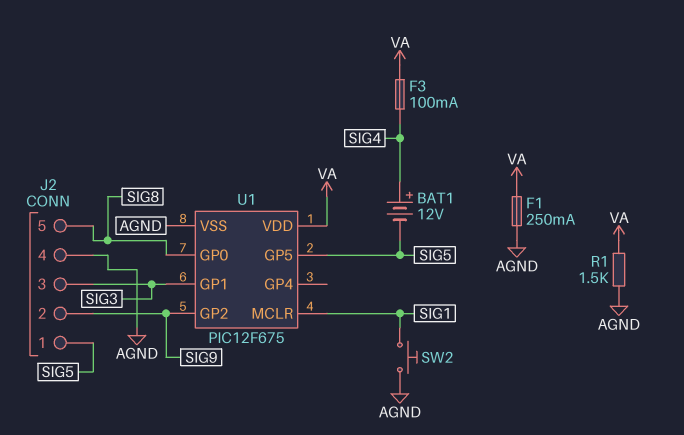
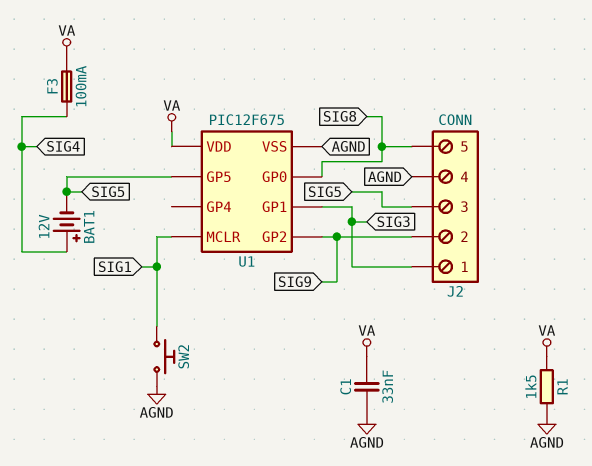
C1: none -> 33nF (AGND, VA)
F1: 250mA (AGND, VA) -> none
J2 pin 1: SIG5 -> SIG3
J2 pin 3: SIG3 -> SIG5

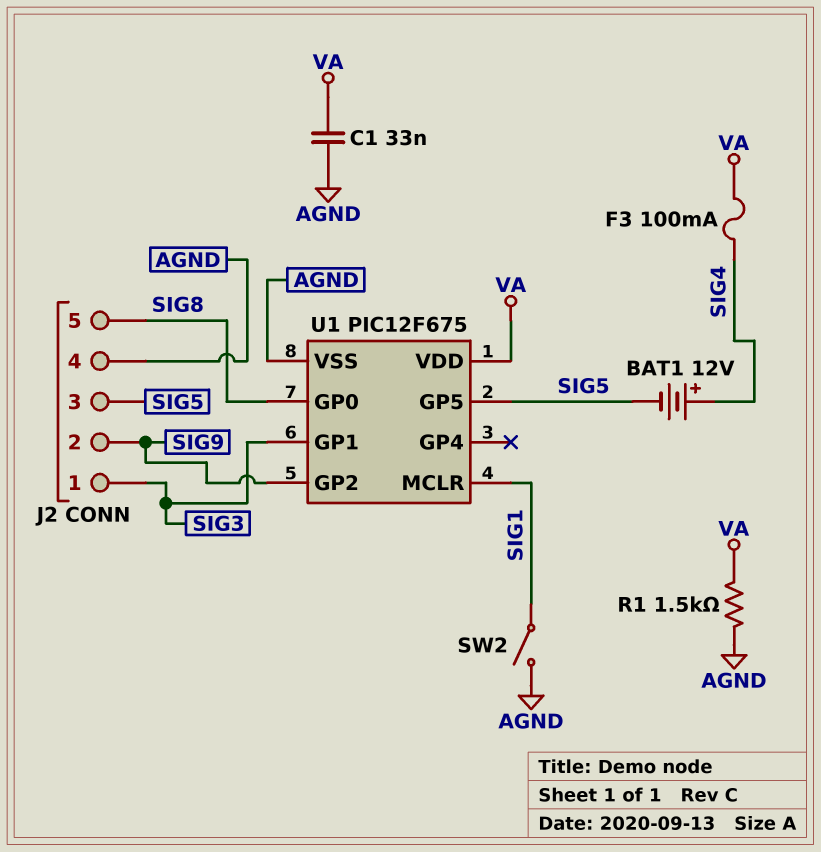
SW2: button (AGND, SIG1) -> switch (AGND, SIG1)

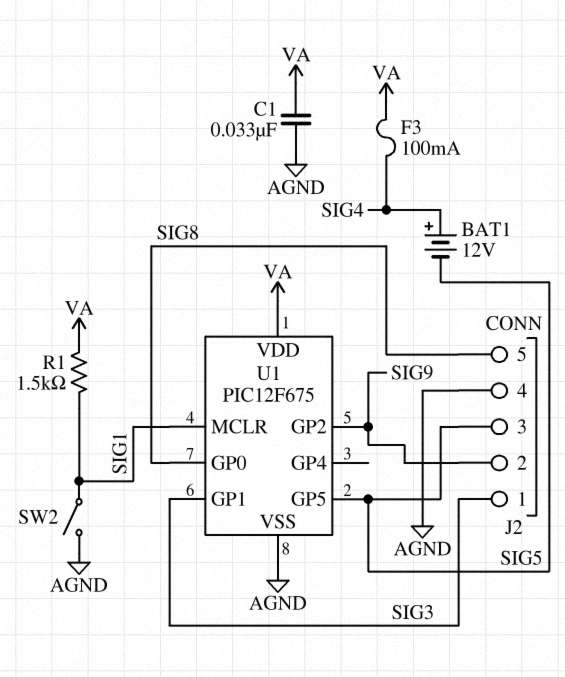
R1: 1.5k (AGND, VA) -> 1.5k (SIG1, VA)

